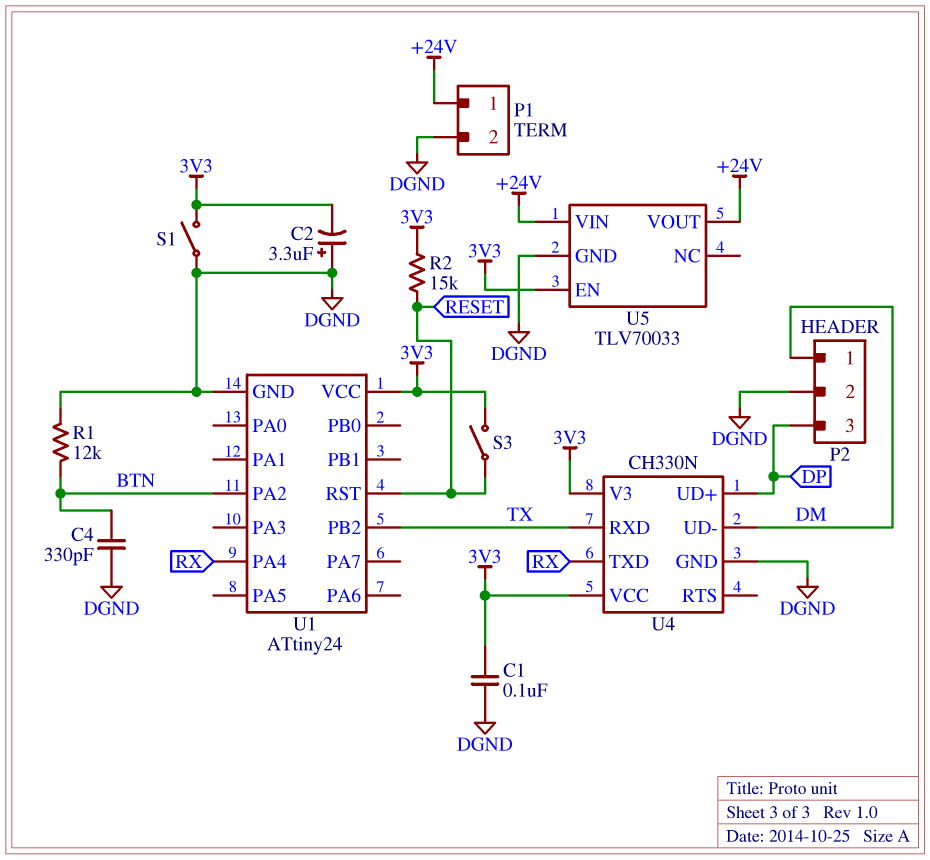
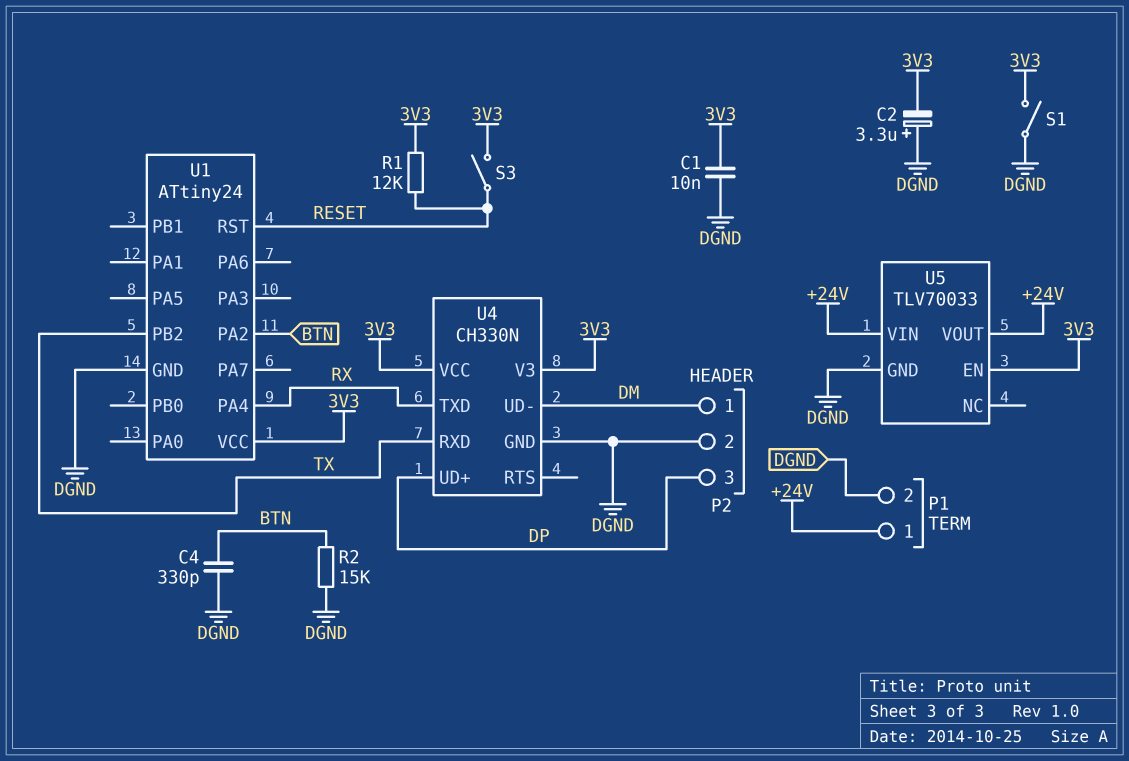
C1: 100nF (3V3, DGND) -> 10nF (3V3, DGND)
R1: 12k (BTN, DGND) -> 12k (3V3, RESET)
R2: 15k (3V3, RESET) -> 15k (BTN, DGND)

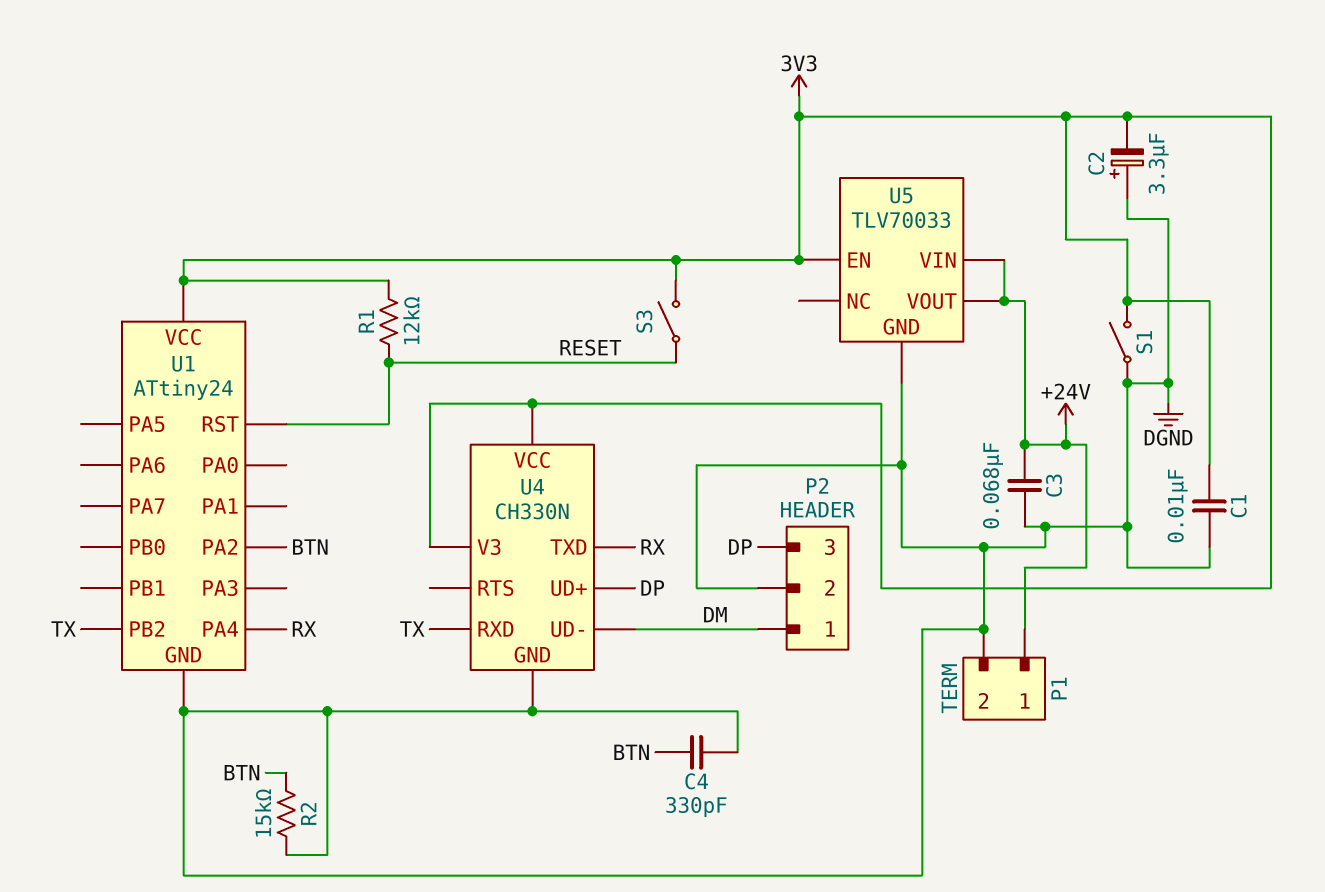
C3: none -> 68nF (+24V, DGND)

